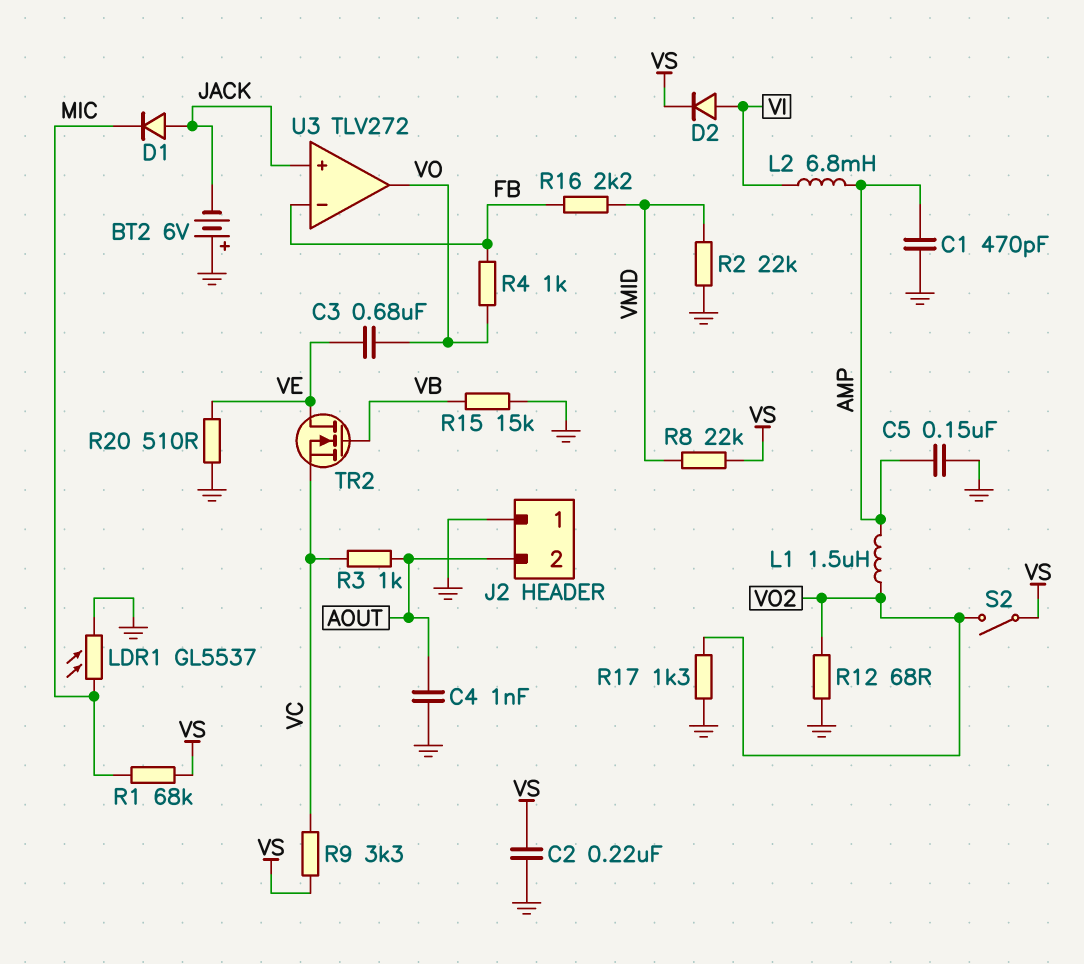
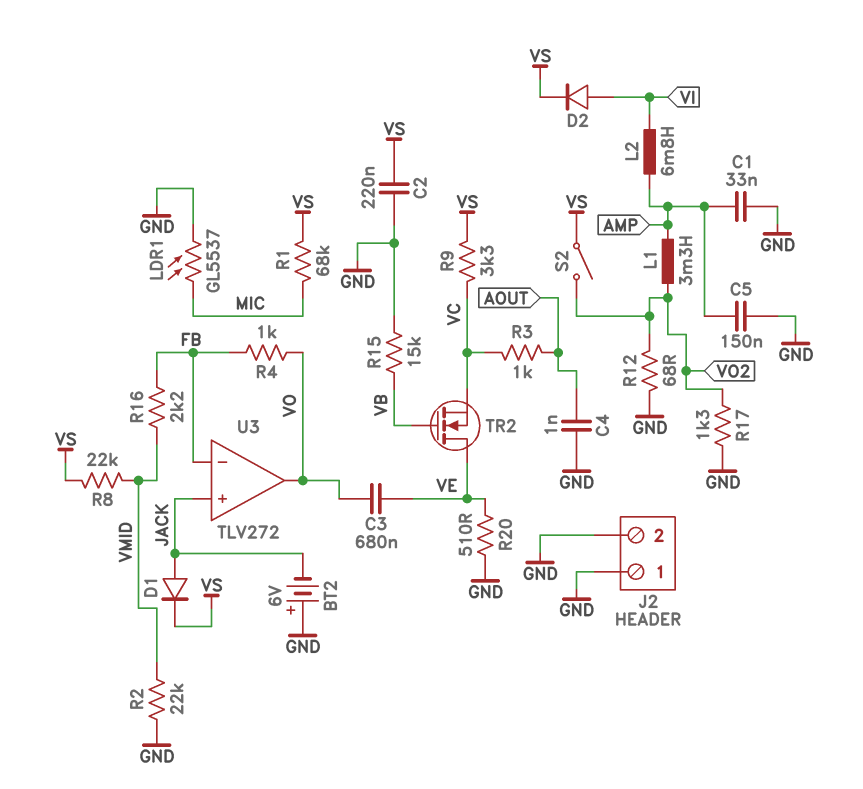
C1: 470pF (AMP, GND) -> 33nF (AMP, GND)
D1: diode (A JACK, K MIC) -> diode (A JACK, K VS)
J2 pin 2: AOUT -> GND
L1: 1.5uH (AMP, VO2) -> 3.3mH (AMP, VO2)

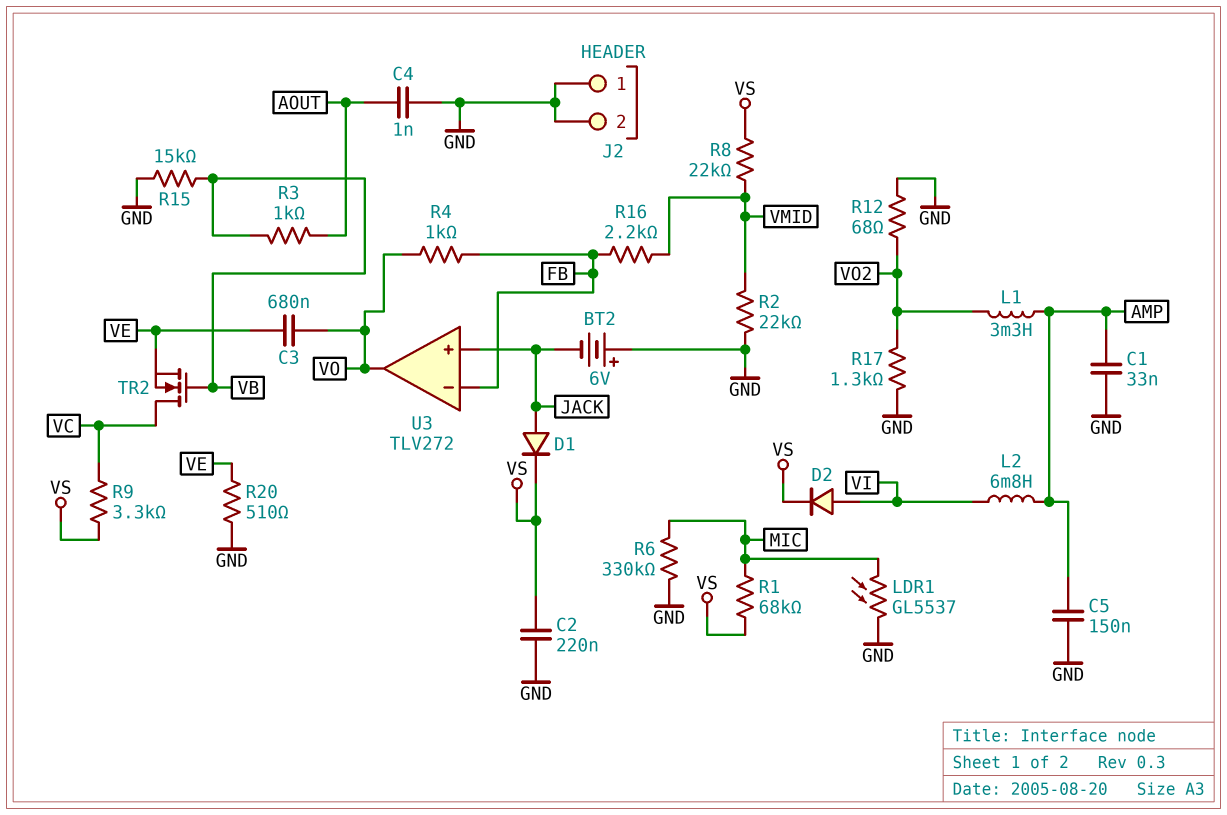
R3: 1k (AOUT, VC) -> 1k (AOUT, VB)
R6: none -> 330k (GND, MIC)
S2: switch (VO2, VS) -> none
TR2: NMOS (G VB, D VE, S VC) -> NMOS (G VB, D VC, S VE)

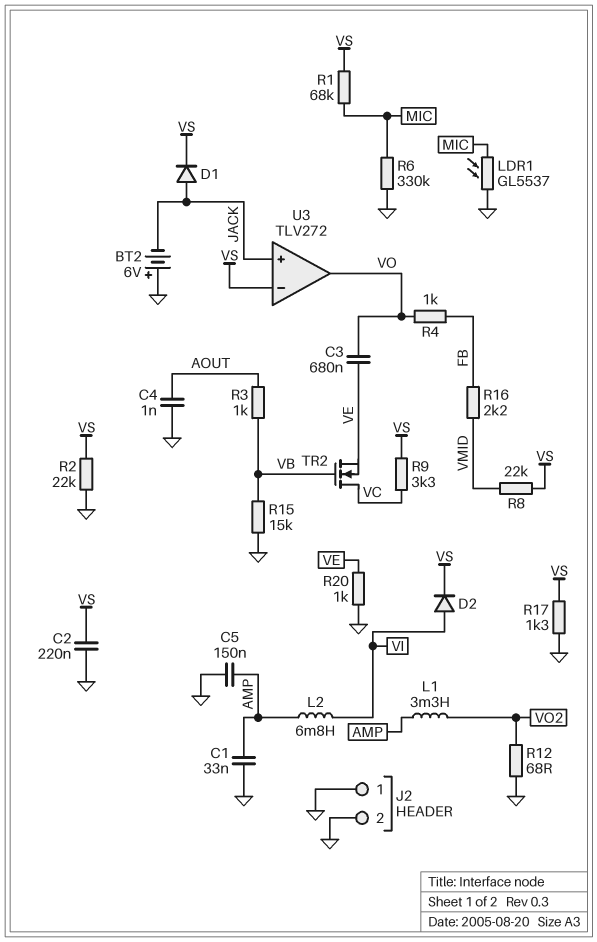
R2: 22k (GND, VMID) -> 22k (GND, VS)
R17: 1.3k (GND, VO2) -> 1.3k (GND, VS)
R20: 510 (GND, VE) -> 1k (GND, VE)
U3 pin in-: FB -> VS

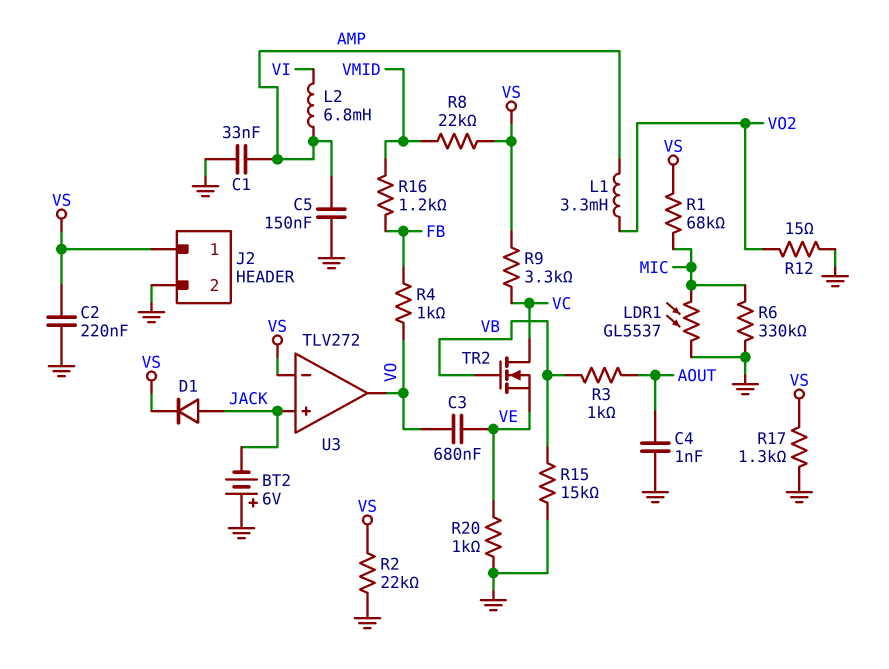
D2: diode (A VI, K VS) -> none
J2 pin 1: GND -> VS
R12: 68 (GND, VO2) -> 15 (GND, VO2)
R16: 2.2k (FB, VMID) -> 1.2k (FB, VMID)

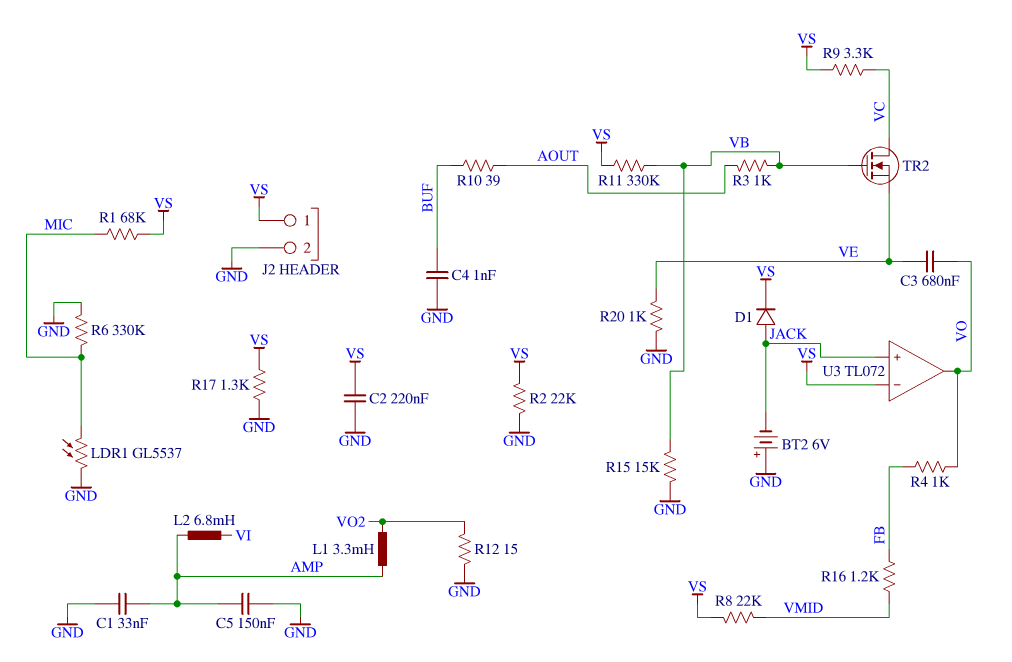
C4: 1nF (AOUT, GND) -> 1nF (BUF, GND)
R10: none -> 39 (AOUT, BUF)
R11: none -> 330k (VB, VS)
U3: TLV272 -> TL072

